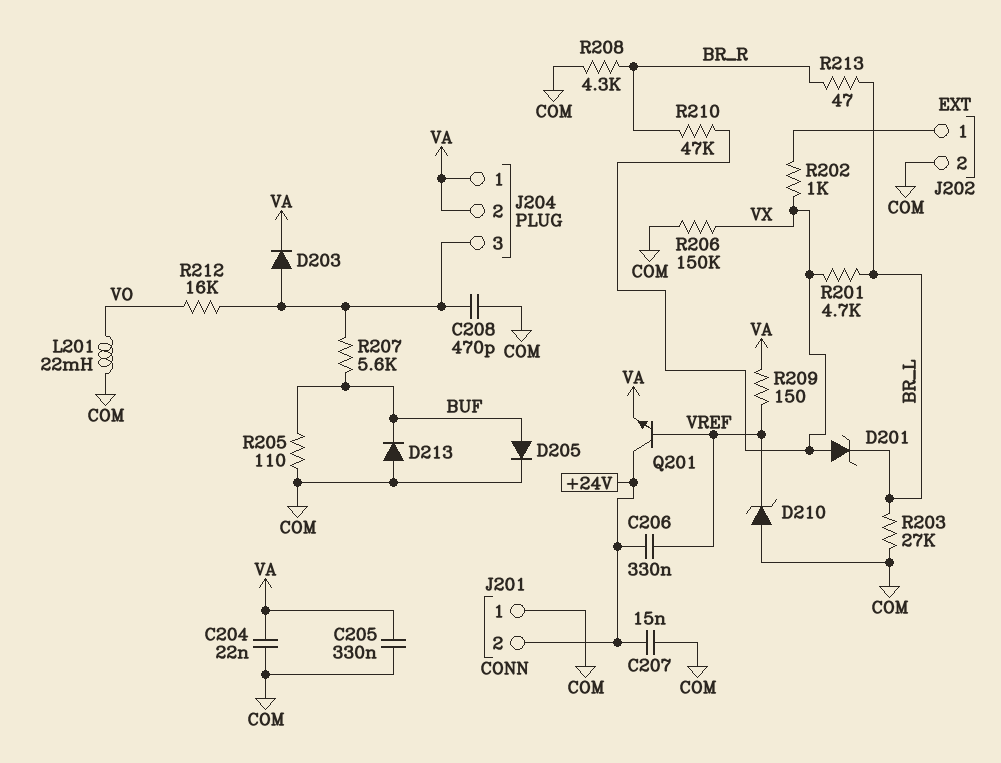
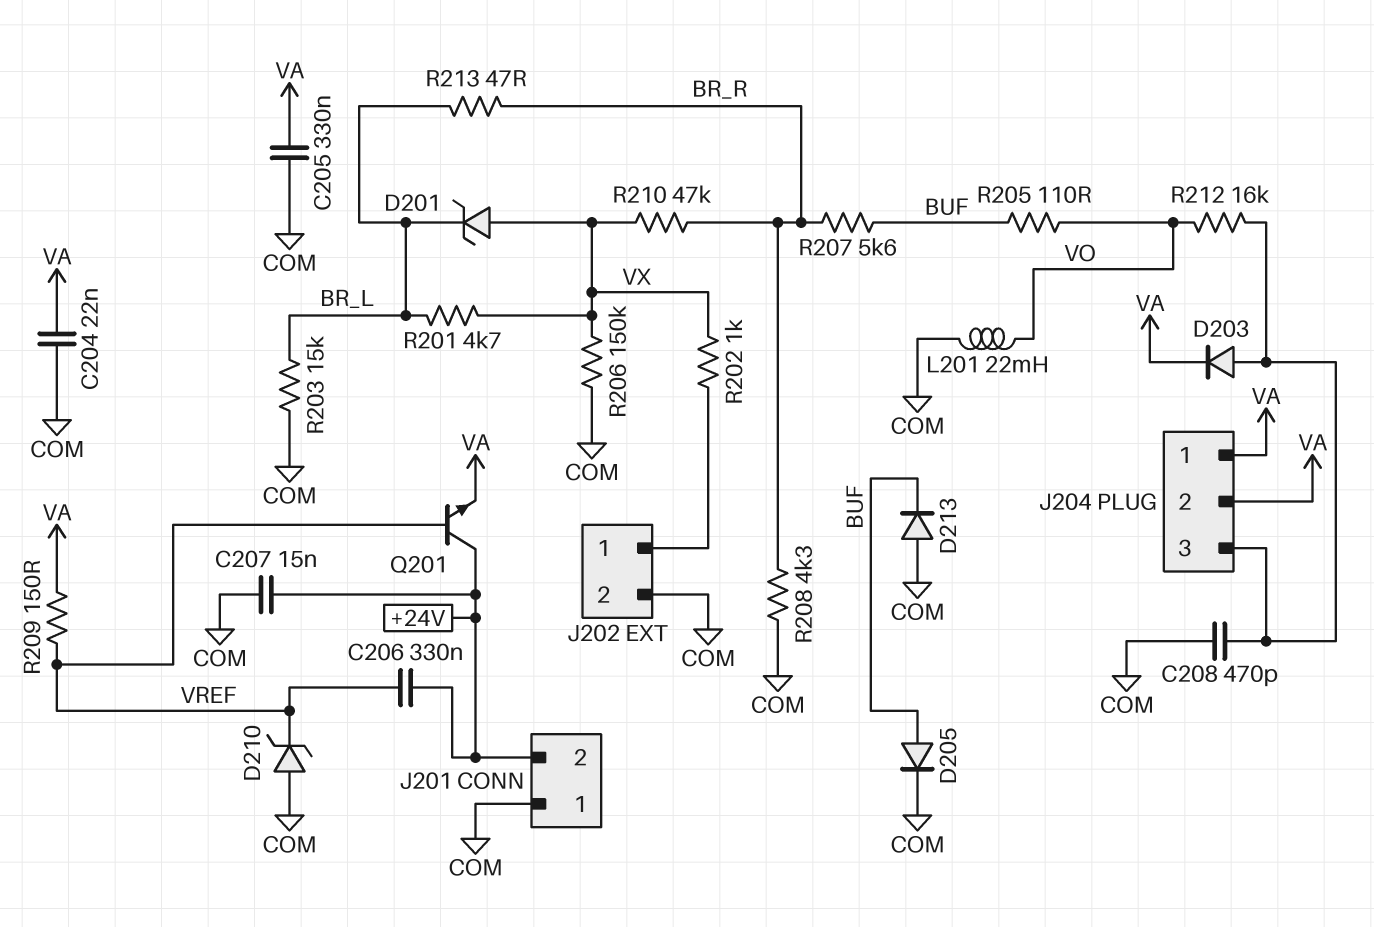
R203: 27k (BR_L, COM) -> 15k (BR_L, COM)
R205: 110 (BUF, COM) -> 110 (BUF, VO)
R207: 5.6k (BUF, J204/3) -> 5.6k (BR_R, BUF)

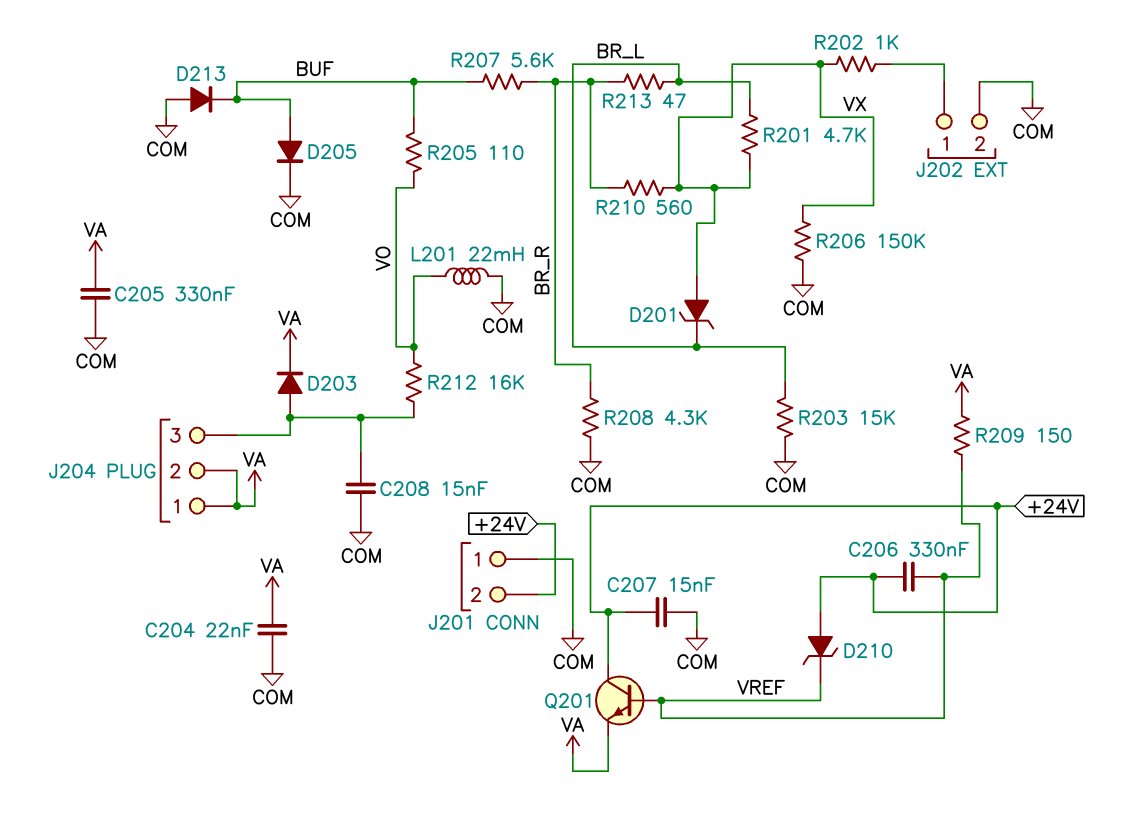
C208: 470pF (COM, J204/3) -> 15nF (COM, J204/3)
D210: zener (A COM, K VREF) -> zener (A +24V, K VREF)
R210: 47k (BR_R, VX) -> 560 (BR_R, VX)

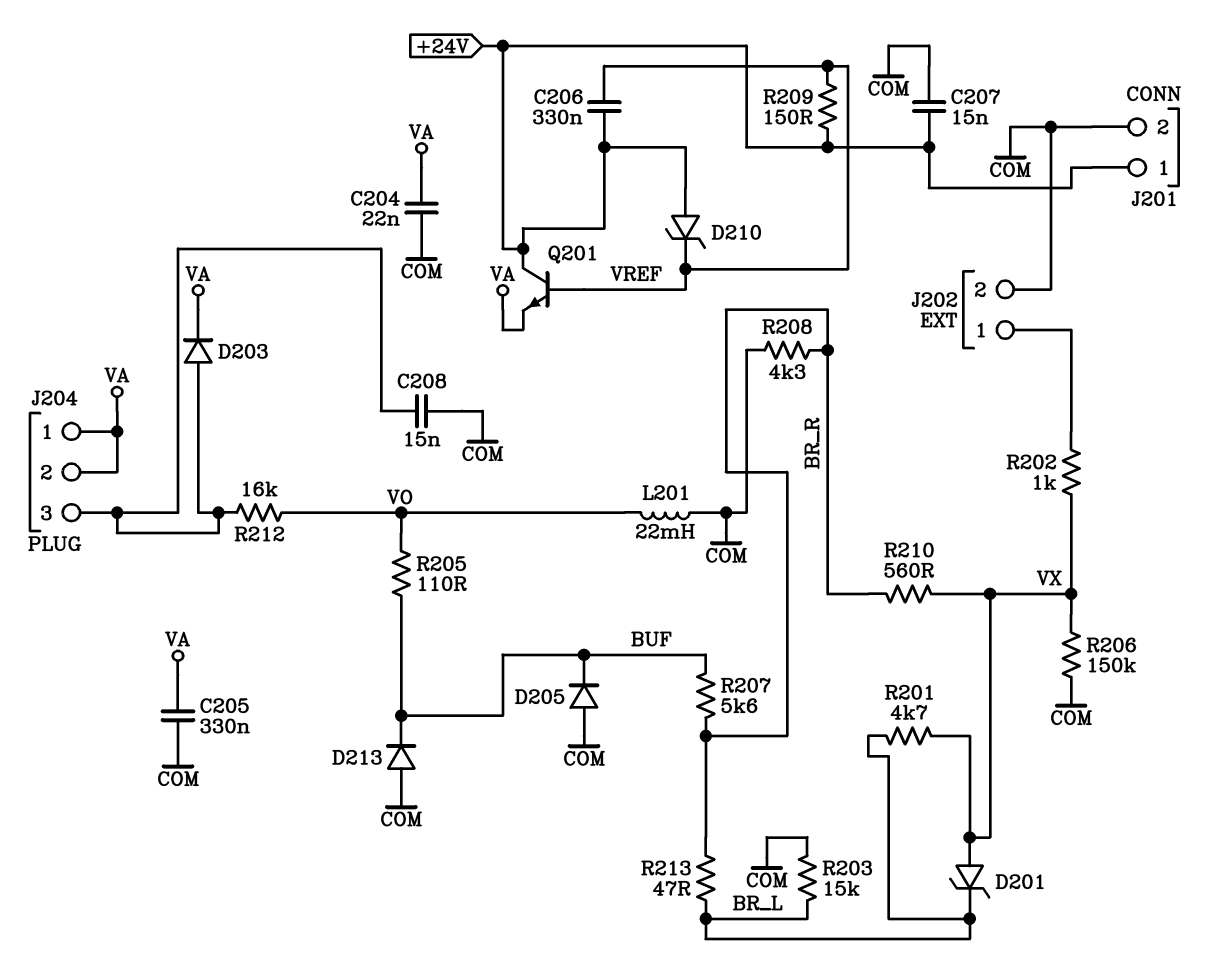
D205: diode (A BUF, K COM) -> diode (A COM, K BUF)
J201 pin 1: COM -> +24V
J201 pin 2: +24V -> COM
R209: 150 (VA, VREF) -> 150 (+24V, VREF)

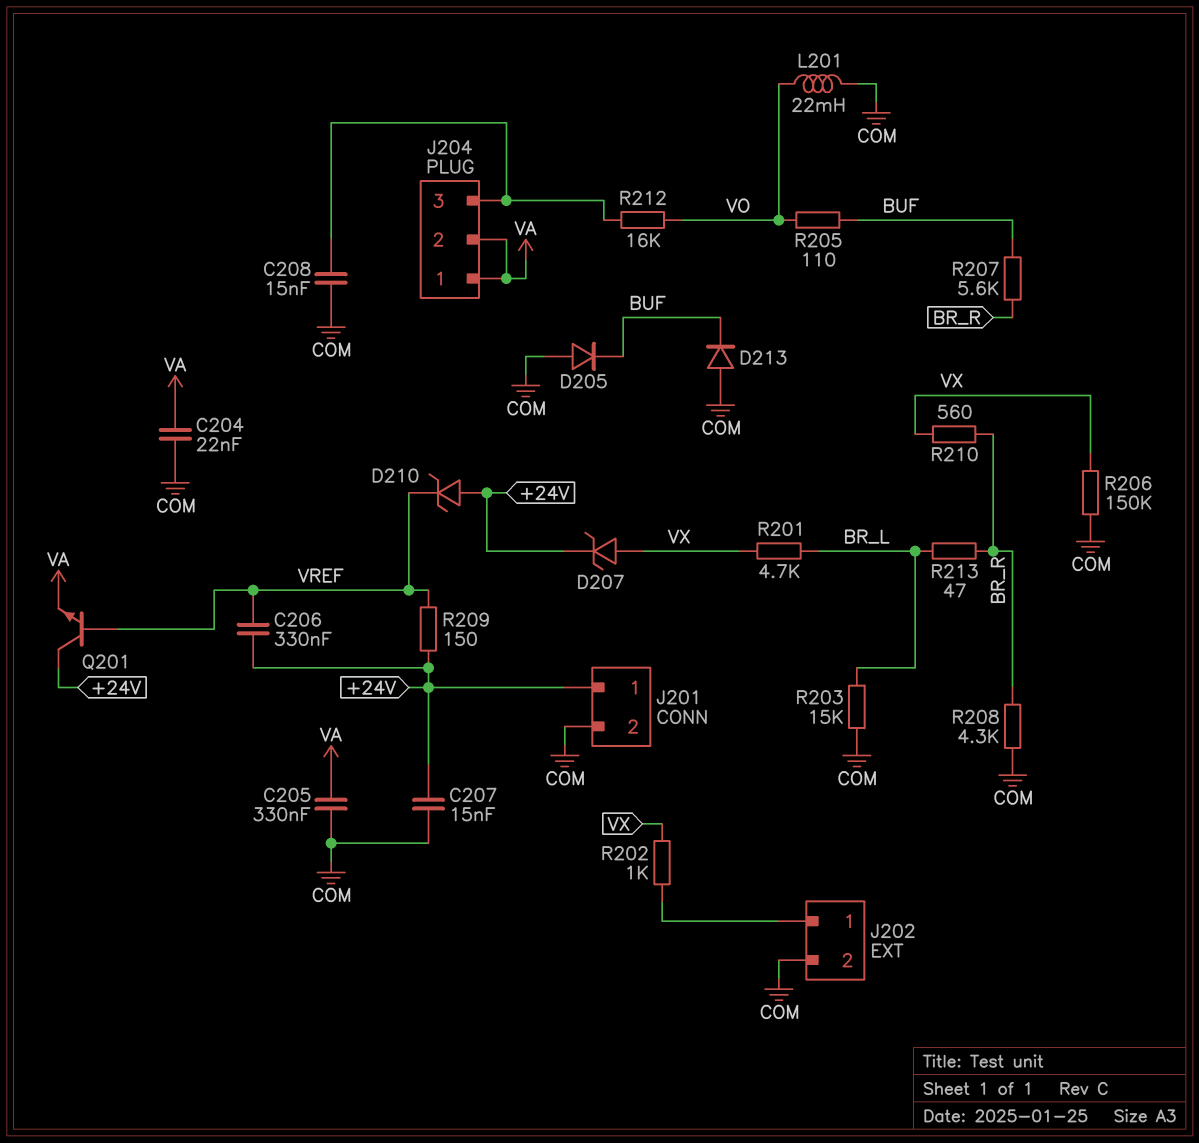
D201: zener (A VX, K BR_L) -> none
D203: diode (A J204/3, K VA) -> none
D207: none -> zener (A VX, K +24V)

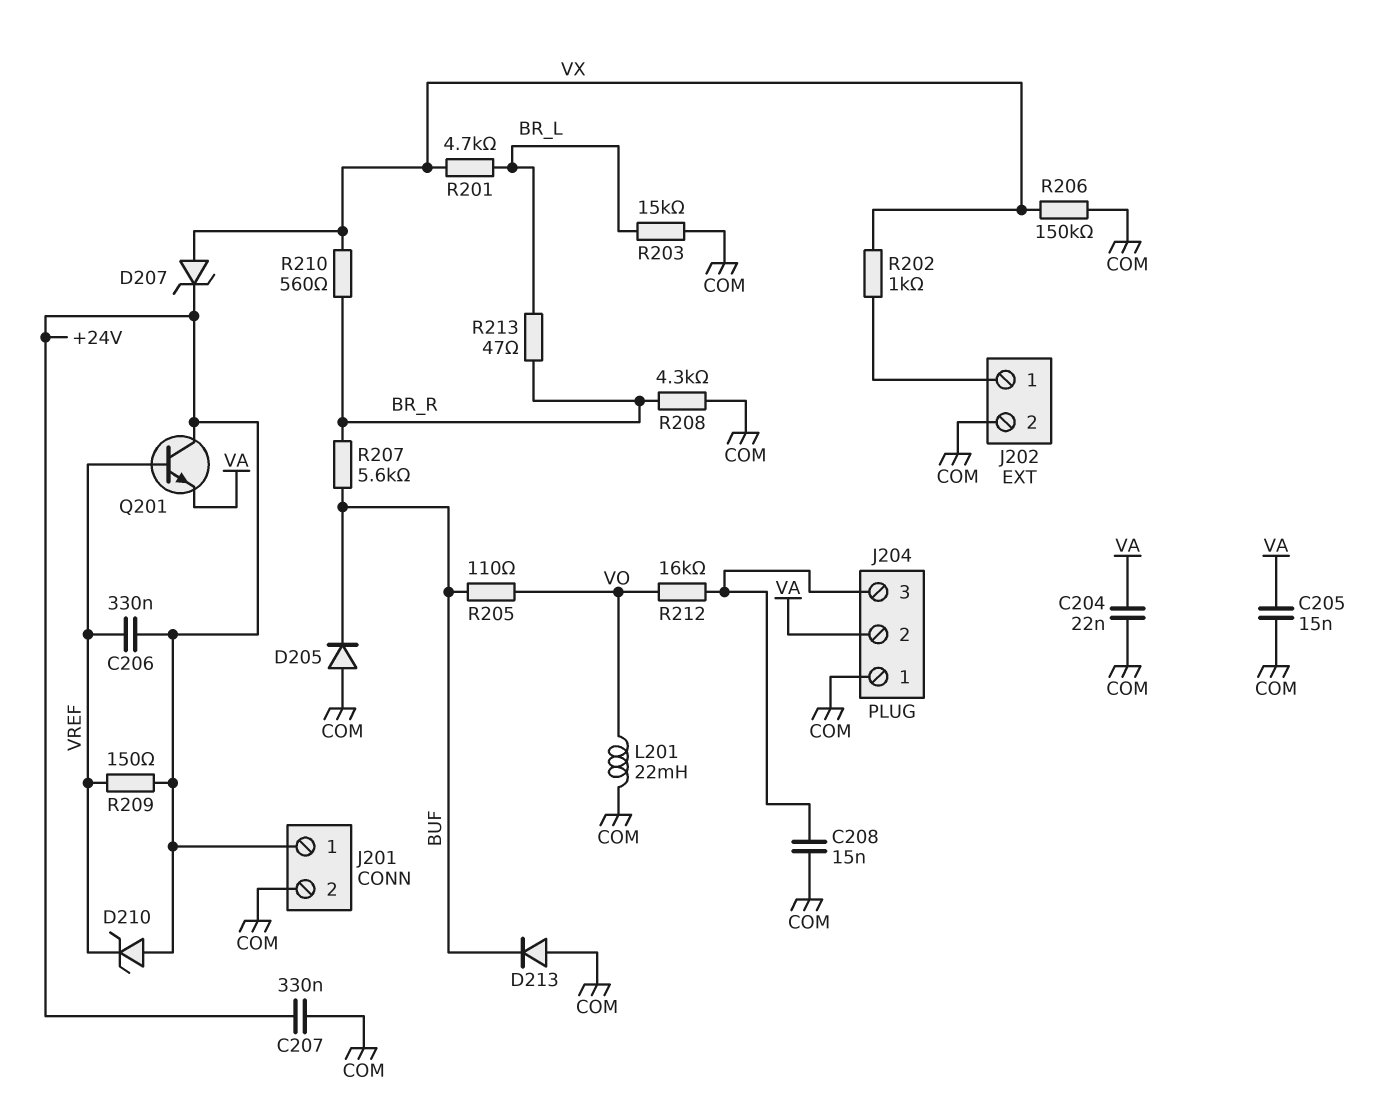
C205: 330nF (COM, VA) -> 15nF (COM, VA)
C207: 15nF (+24V, COM) -> 330nF (+24V, COM)
J204 pin 1: VA -> COM

